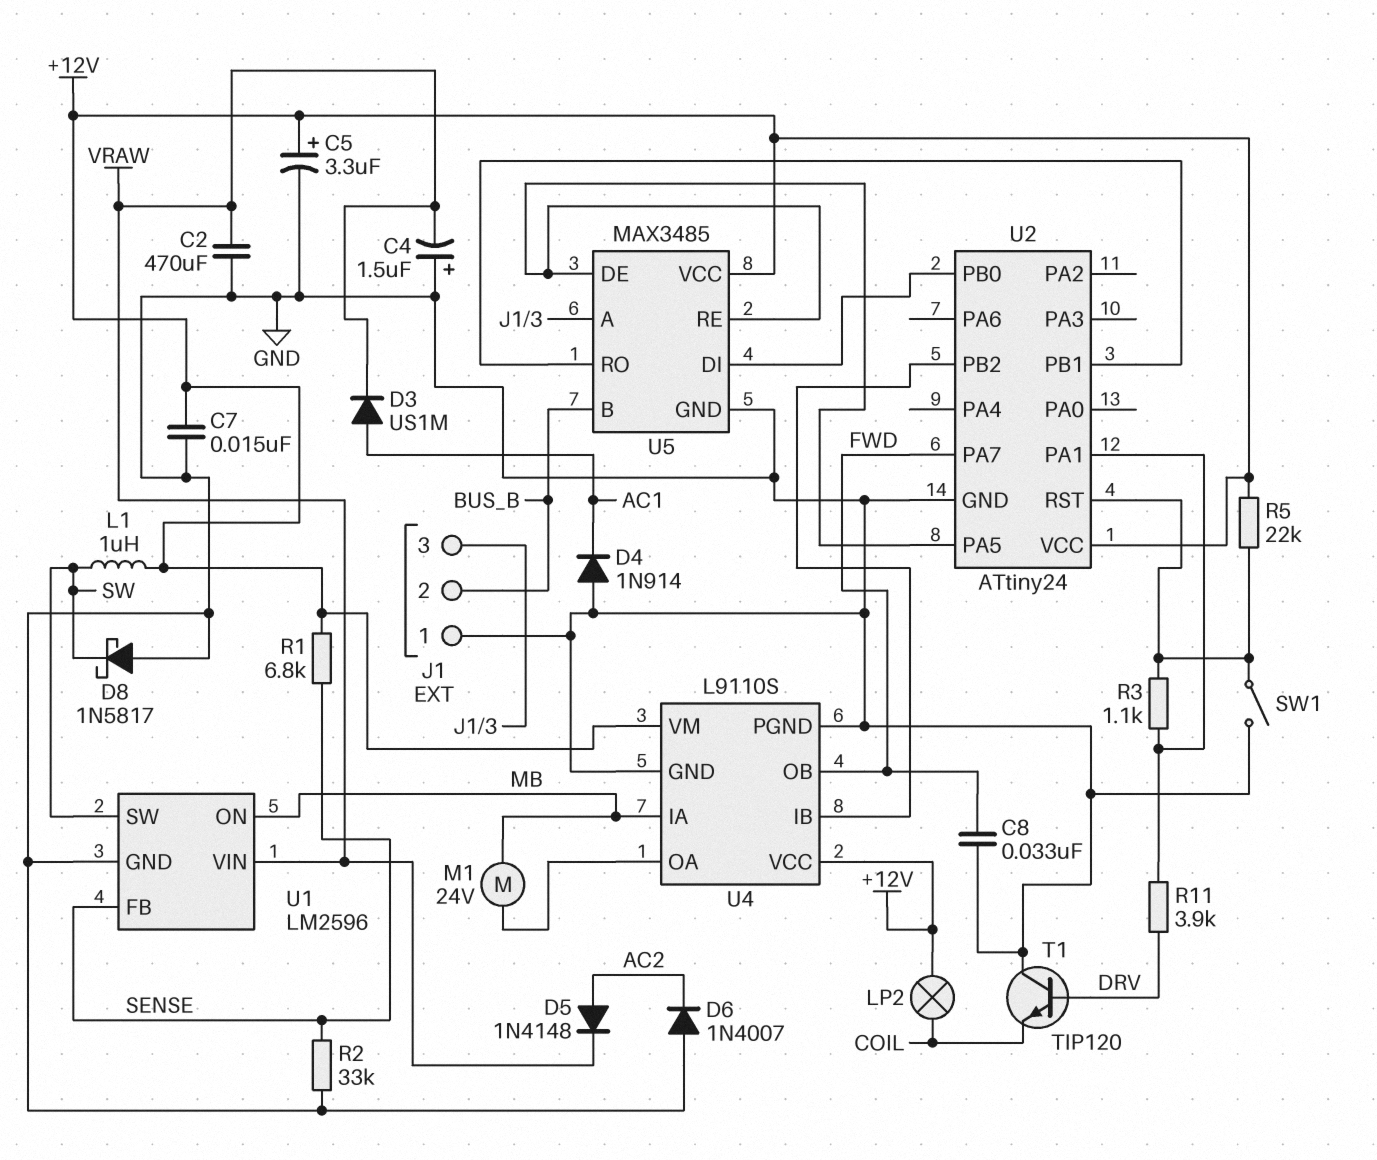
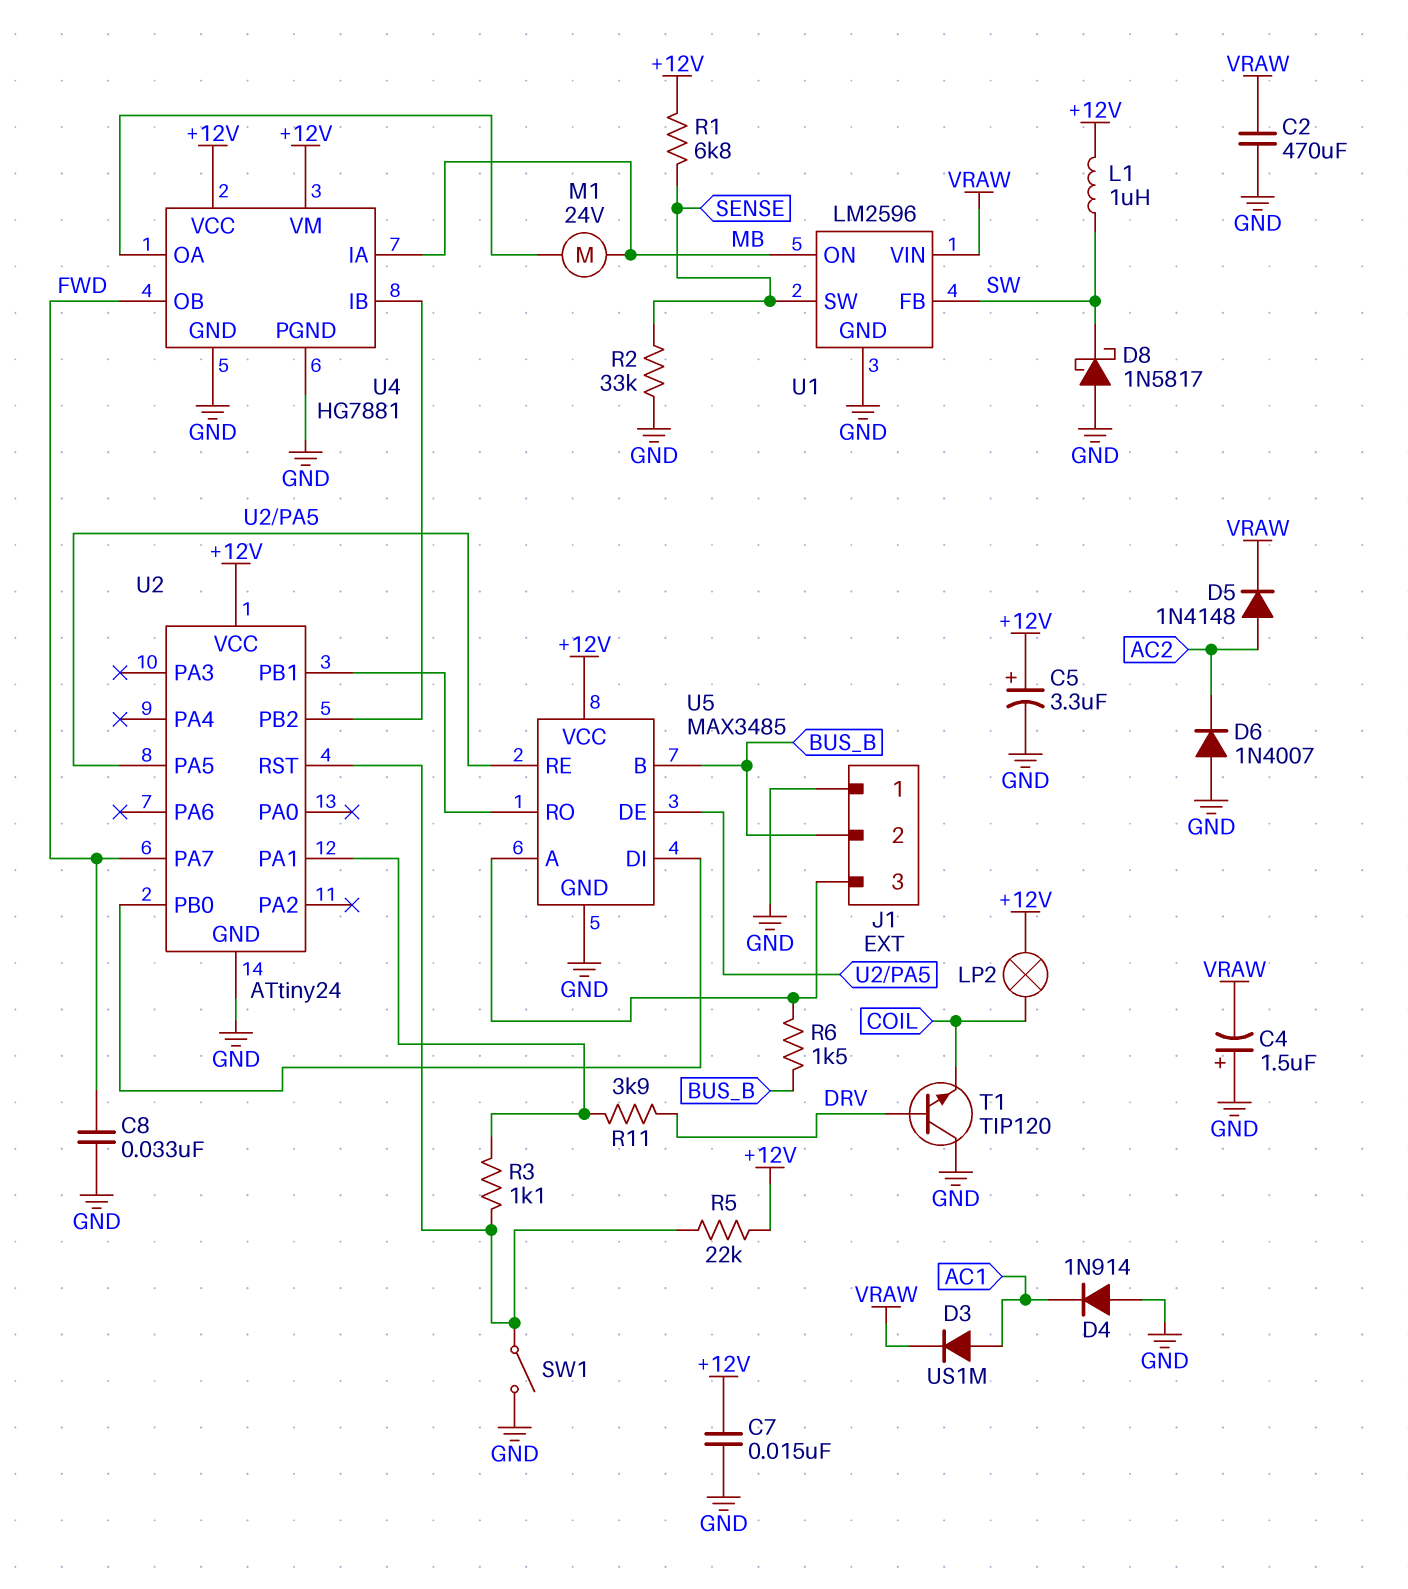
R6: none -> 1.5k (BUS_B, J1/3)
U1 pin FB: SENSE -> SW
U1 pin SW: SW -> SENSE
U4: L9110S -> HG7881

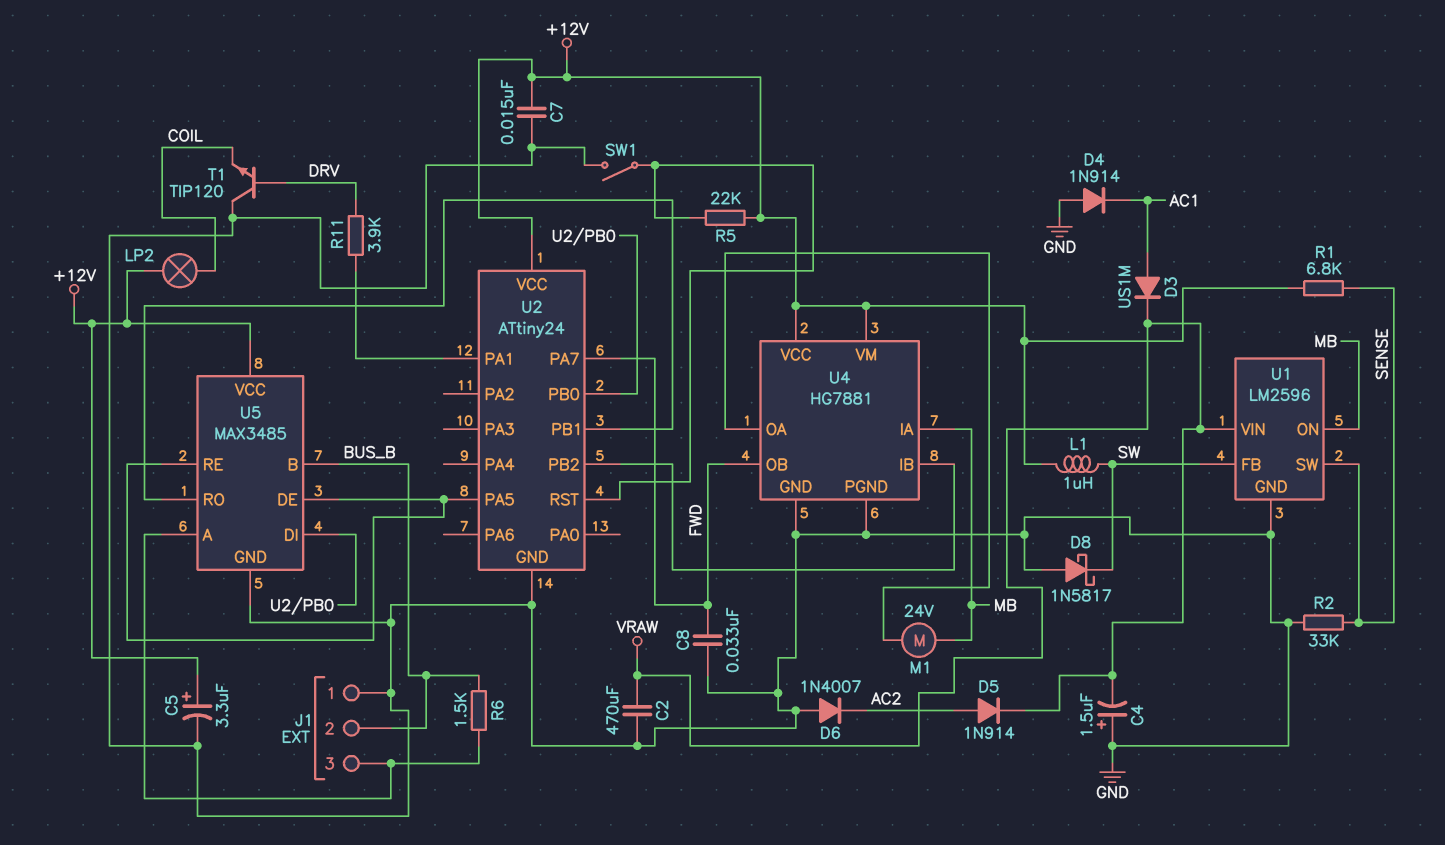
D5: diode 1N4148 (A AC2, K VRAW) -> diode 1N914 (A AC2, K VRAW)
R3: 1.1k (U2/PA1, U2/RST) -> none

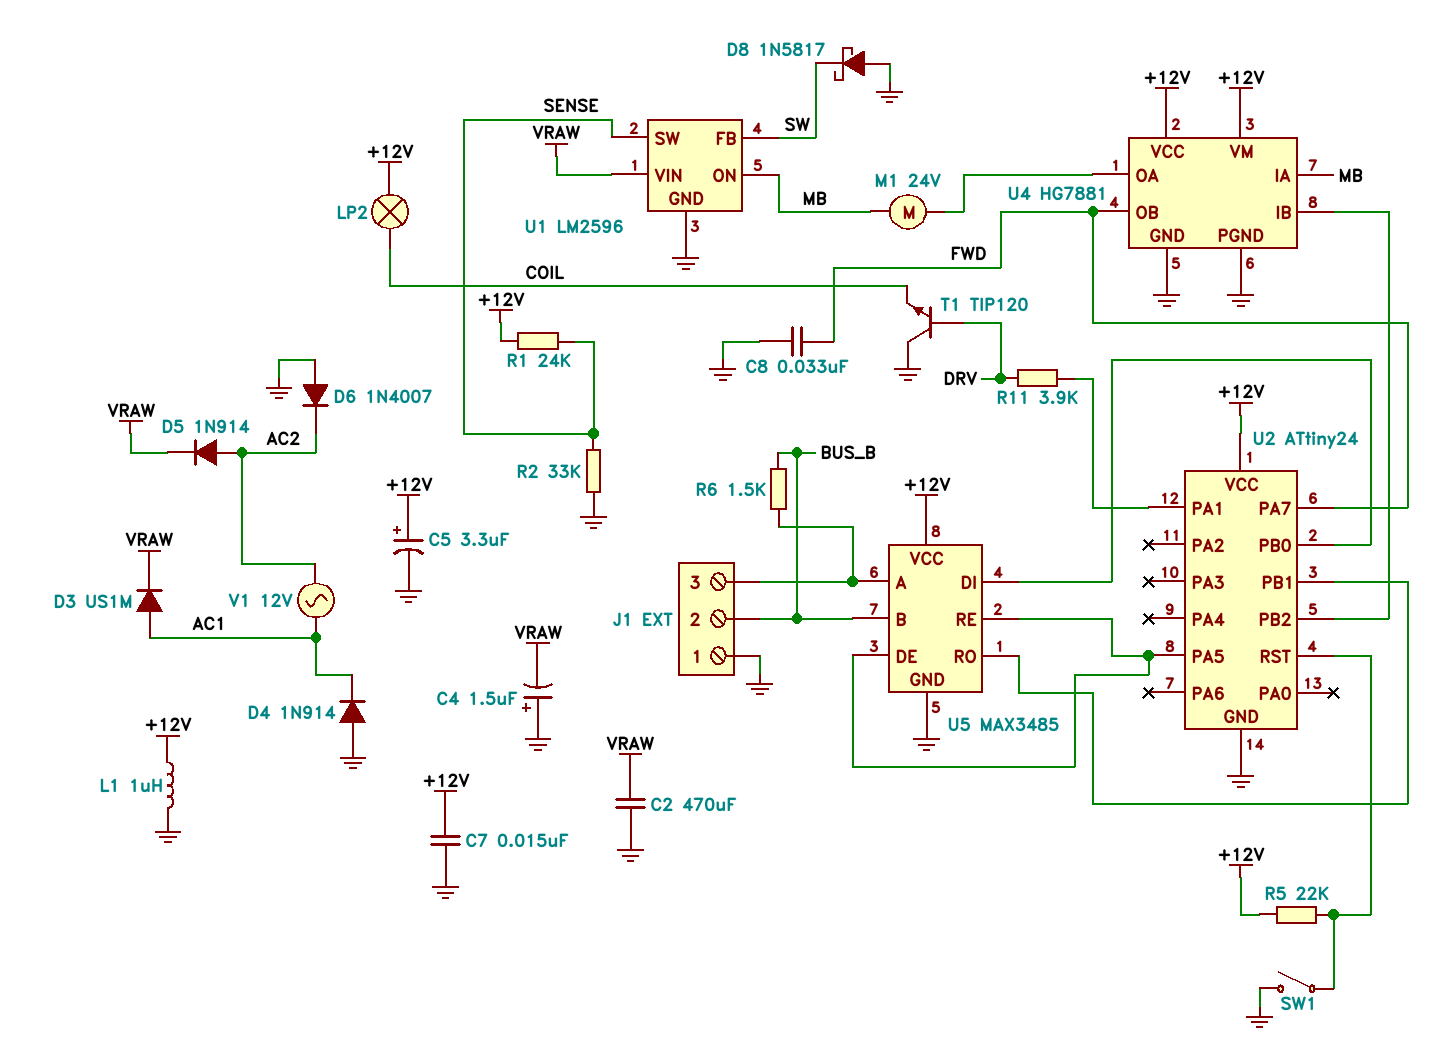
L1: 1uH (+12V, SW) -> 1uH (+12V, GND)
R1: 6.8k (+12V, SENSE) -> 24k (+12V, SENSE)
V1: none -> AC 12V (AC1, AC2)

